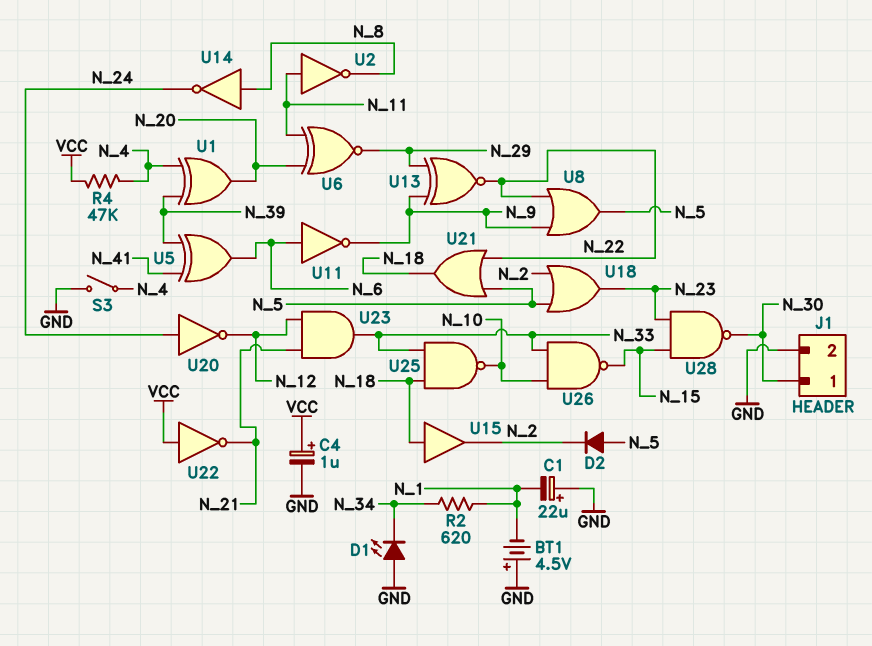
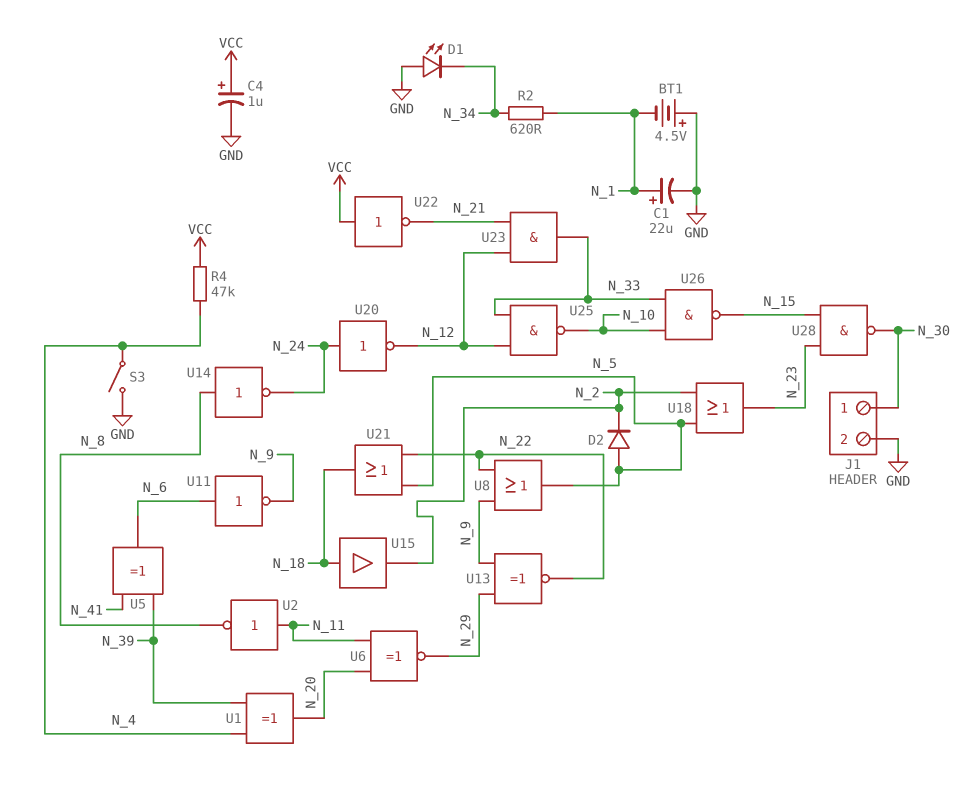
C1: 22uF (plus GND, minus N_1) -> 22uF (plus N_1, minus GND)
U25: NAND (in N_18, in N_33, out N_10) -> NAND (in N_12, in N_33, out N_10)

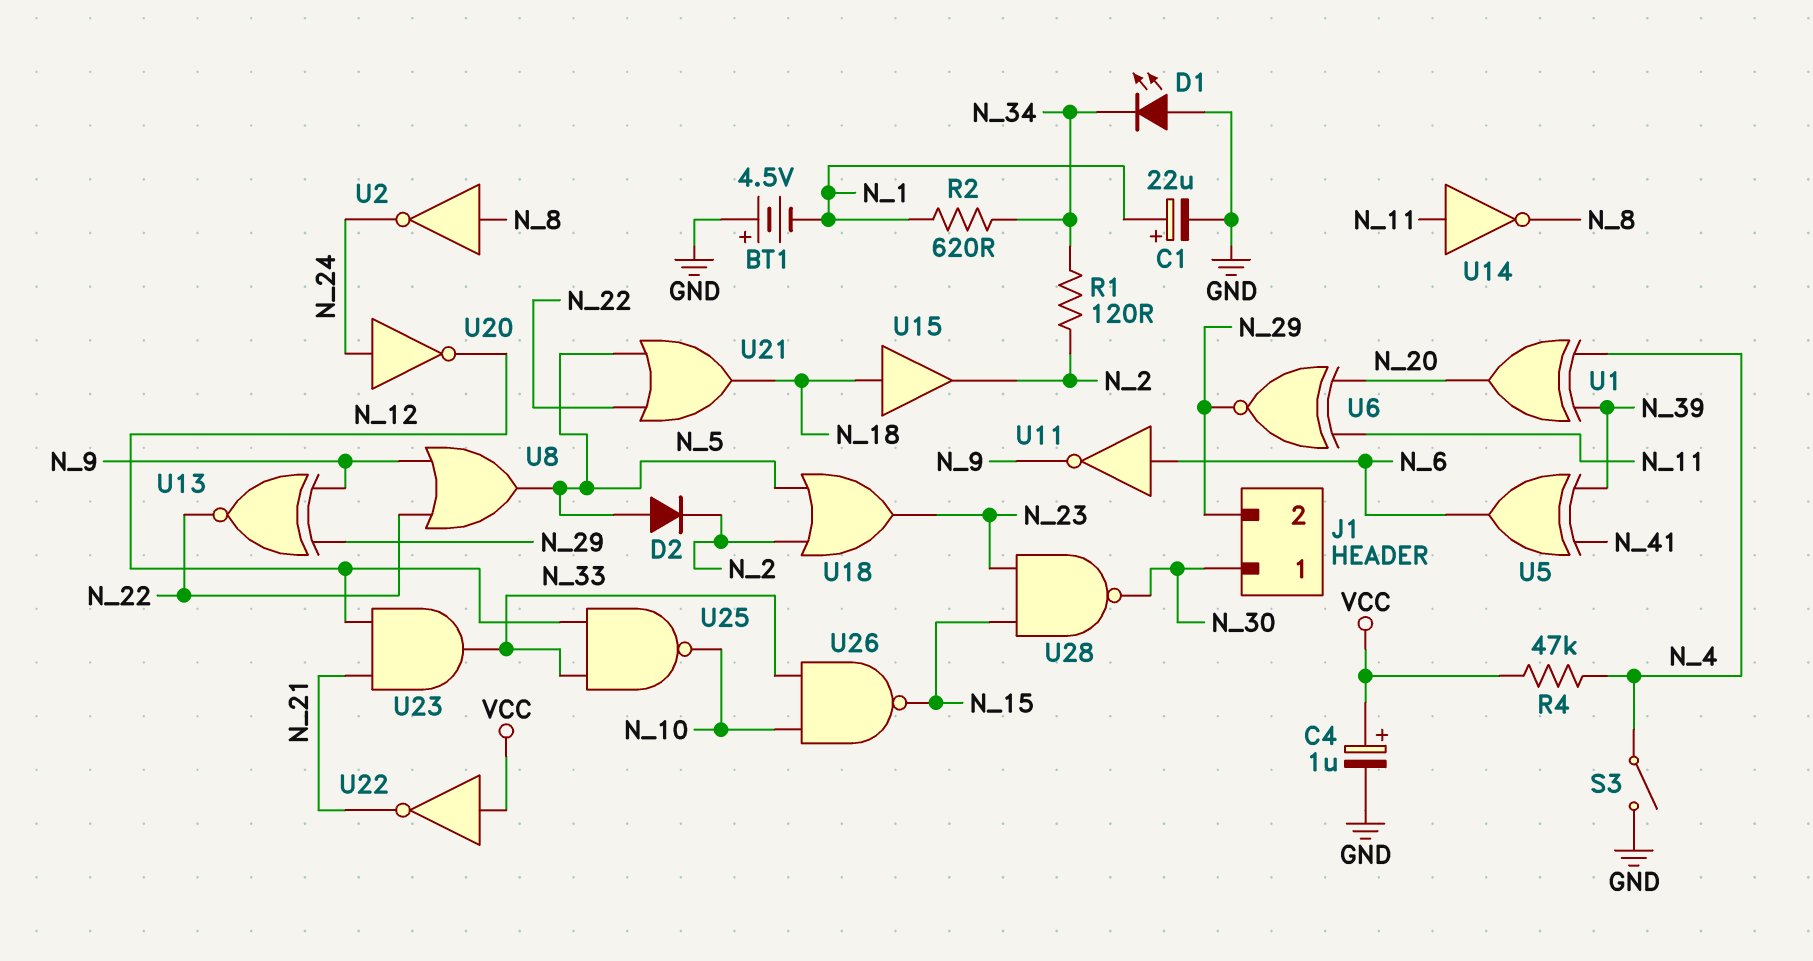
J1 pin 2: GND -> N_29
R1: none -> 120 (N_2, N_34)
U2: NOT (in N_11, out N_8) -> NOT (in N_8, out N_24)
U14: NOT (in N_8, out N_24) -> NOT (in N_11, out N_8)

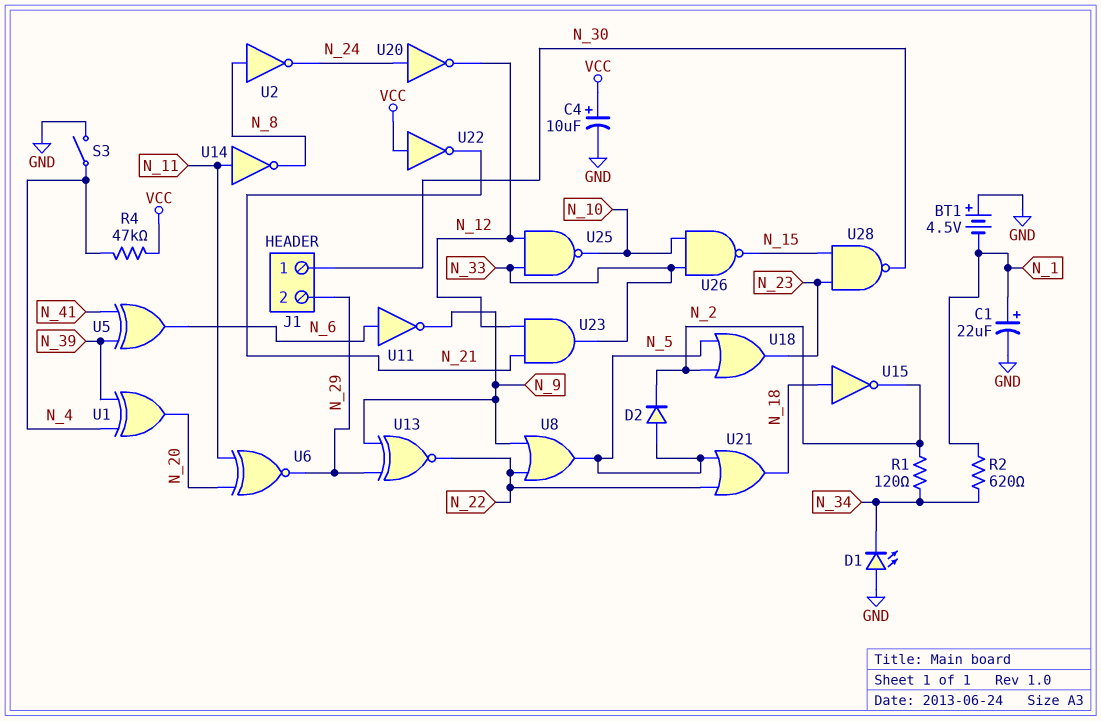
C4: 1uF (plus VCC, minus GND) -> 10uF (plus VCC, minus GND)
U15: buffer (in N_18, out N_2) -> NOT (in N_18, out N_2)

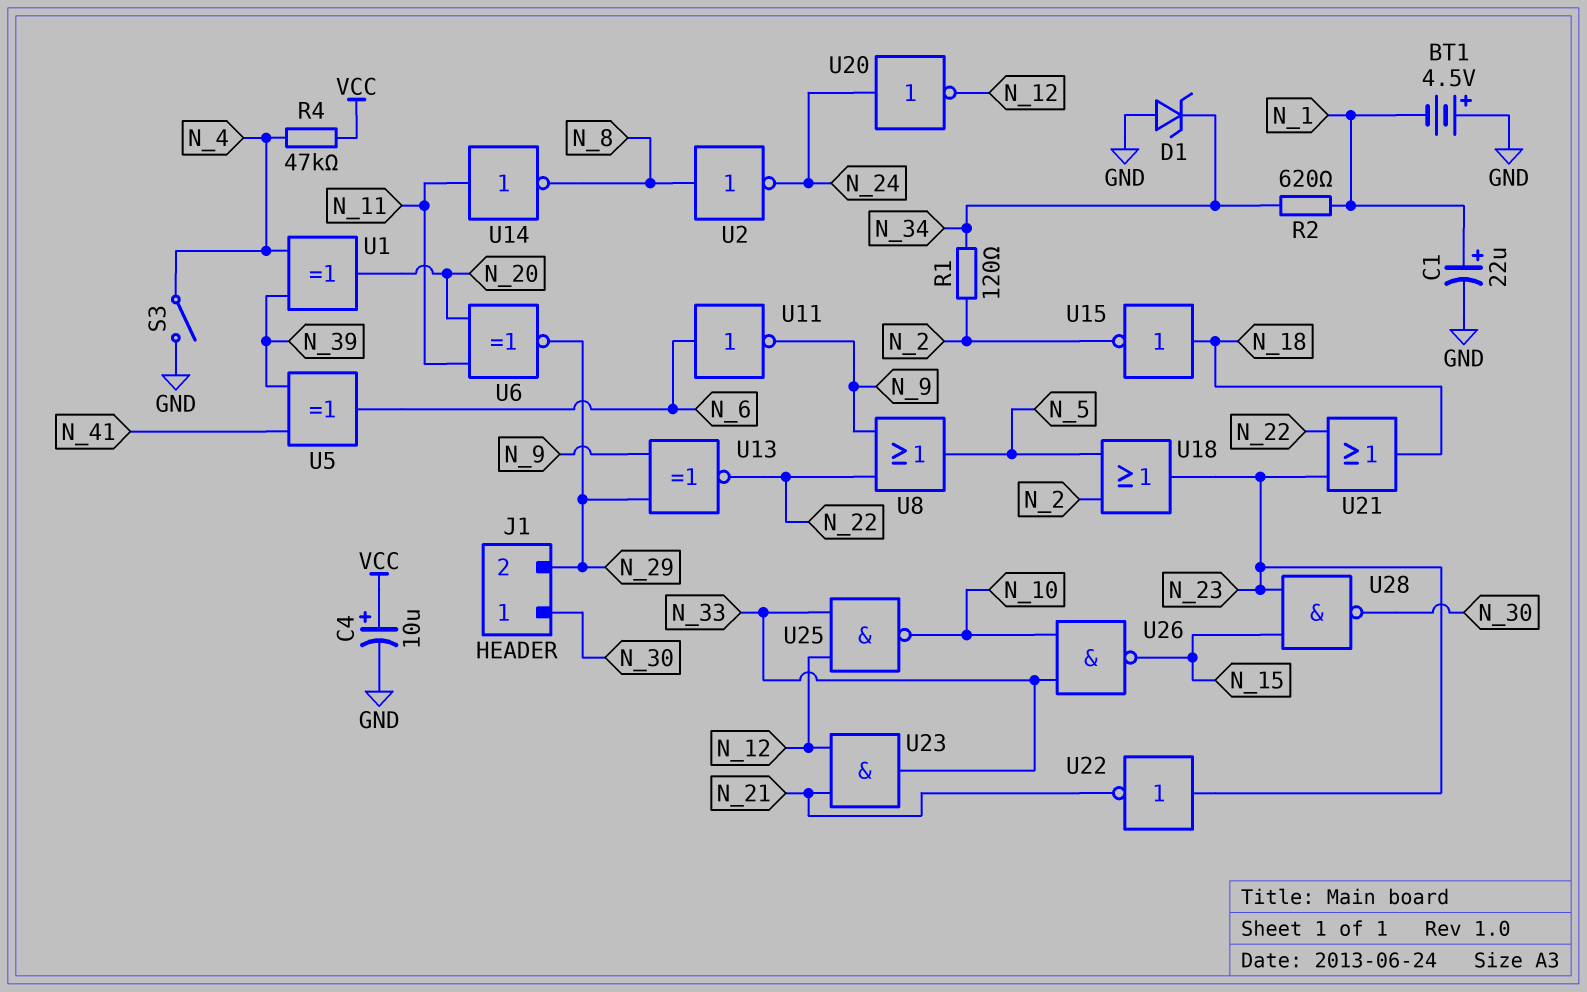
D1: LED (A GND, K N_34) -> zener (A GND, K N_34)
D2: diode (A N_5, K N_2) -> none
U21: OR (in N_5, in N_22, out N_18) -> OR (in N_22, in N_23, out N_18)
U22: NOT (in VCC, out N_21) -> NOT (in N_23, out N_21)

